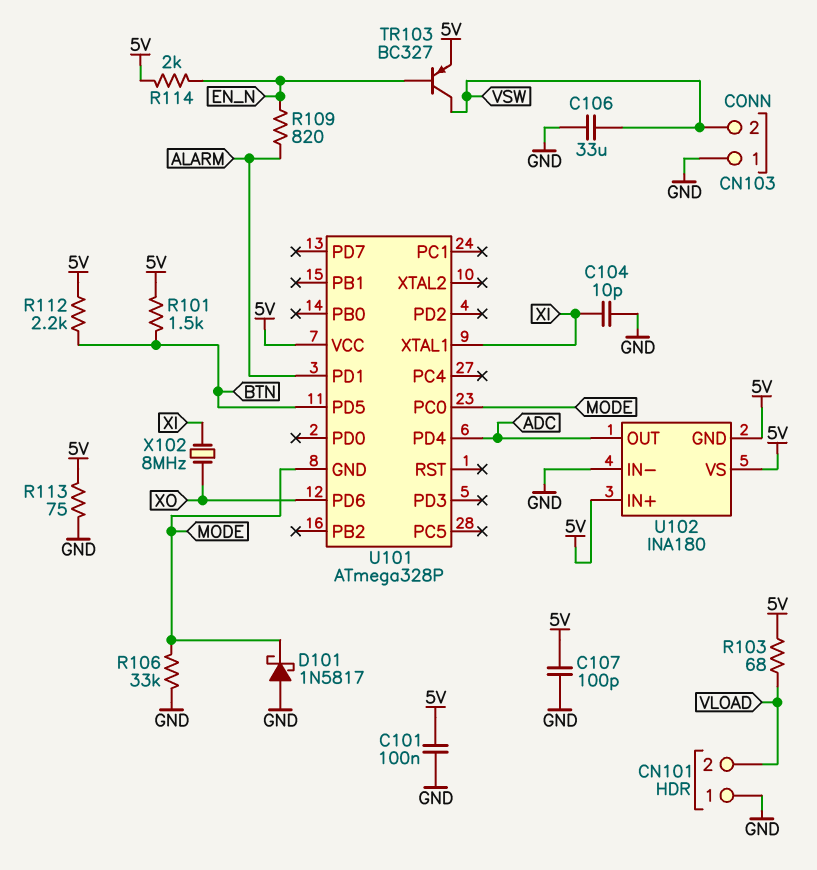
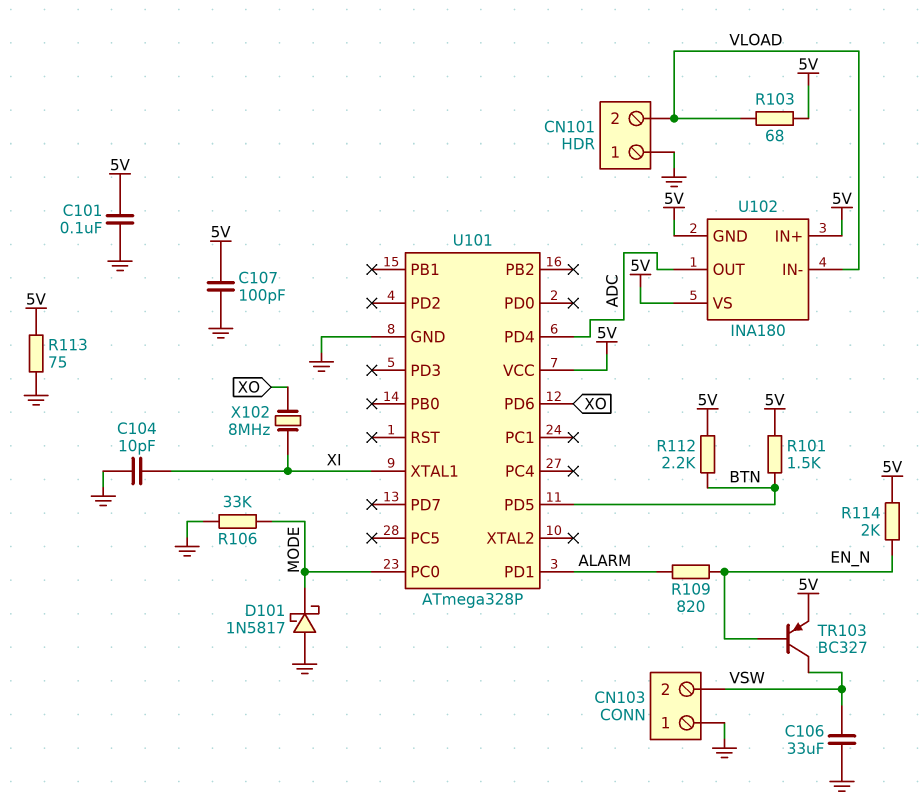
U101 pin GND: MODE -> GND
U102 pin IN-: GND -> VLOAD

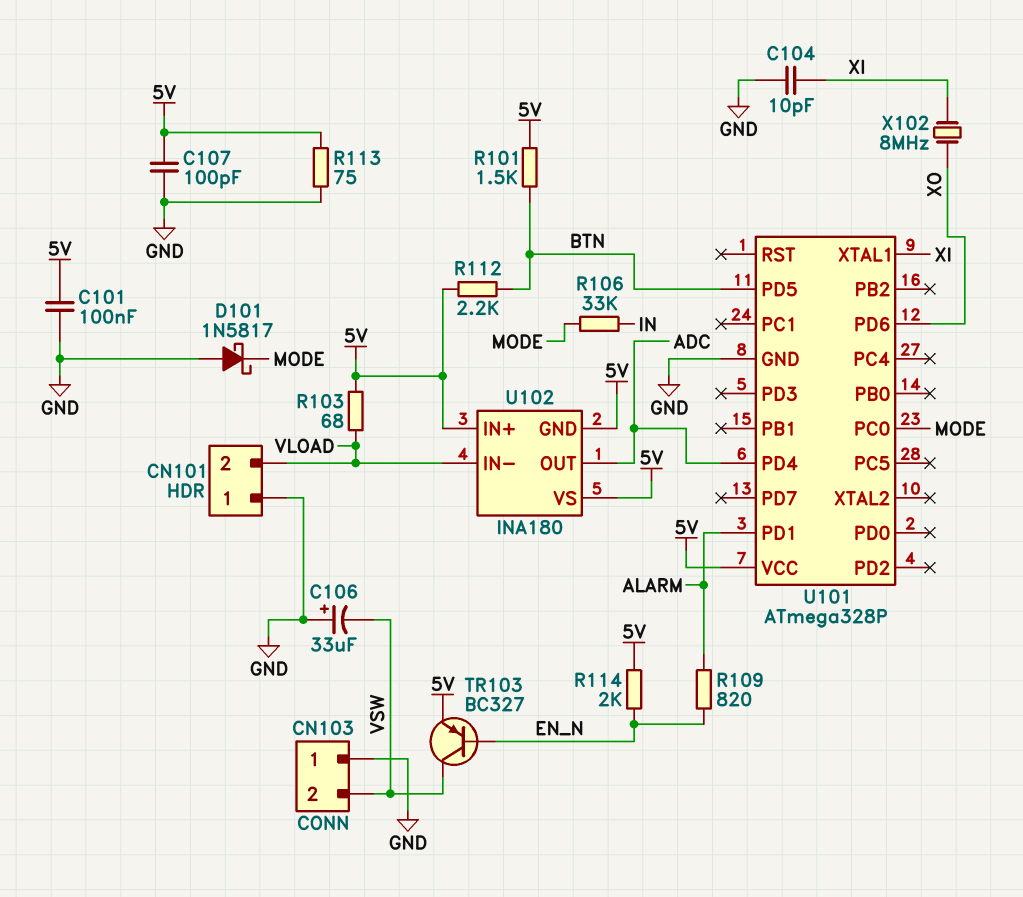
C106: 33uF (GND, VSW) -> 33uF (plus GND, minus VSW)
R106: 33k (GND, MODE) -> 33k (IN, MODE)

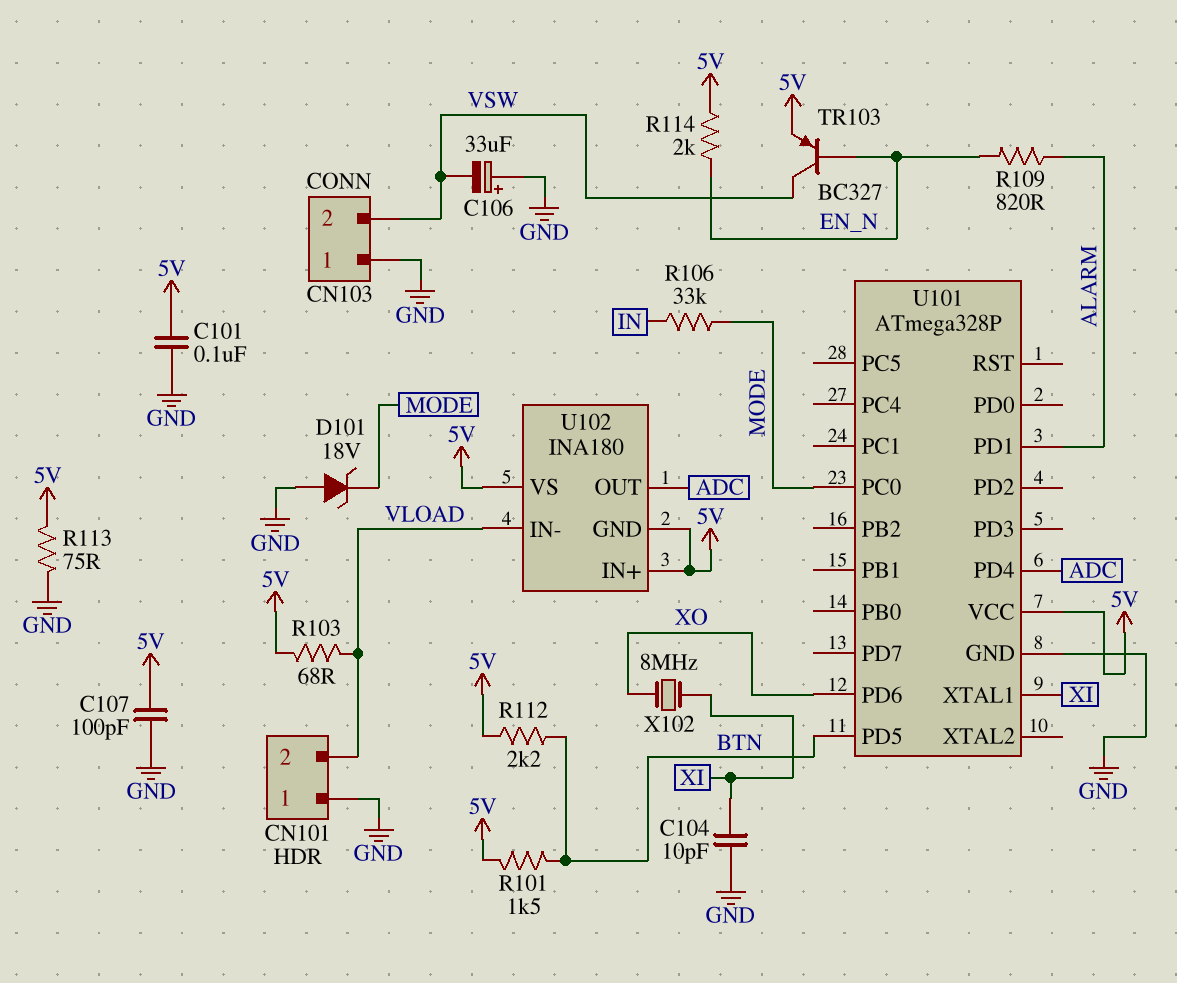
D101: schottky 1N5817 (A GND, K MODE) -> zener 18V (A GND, K MODE)

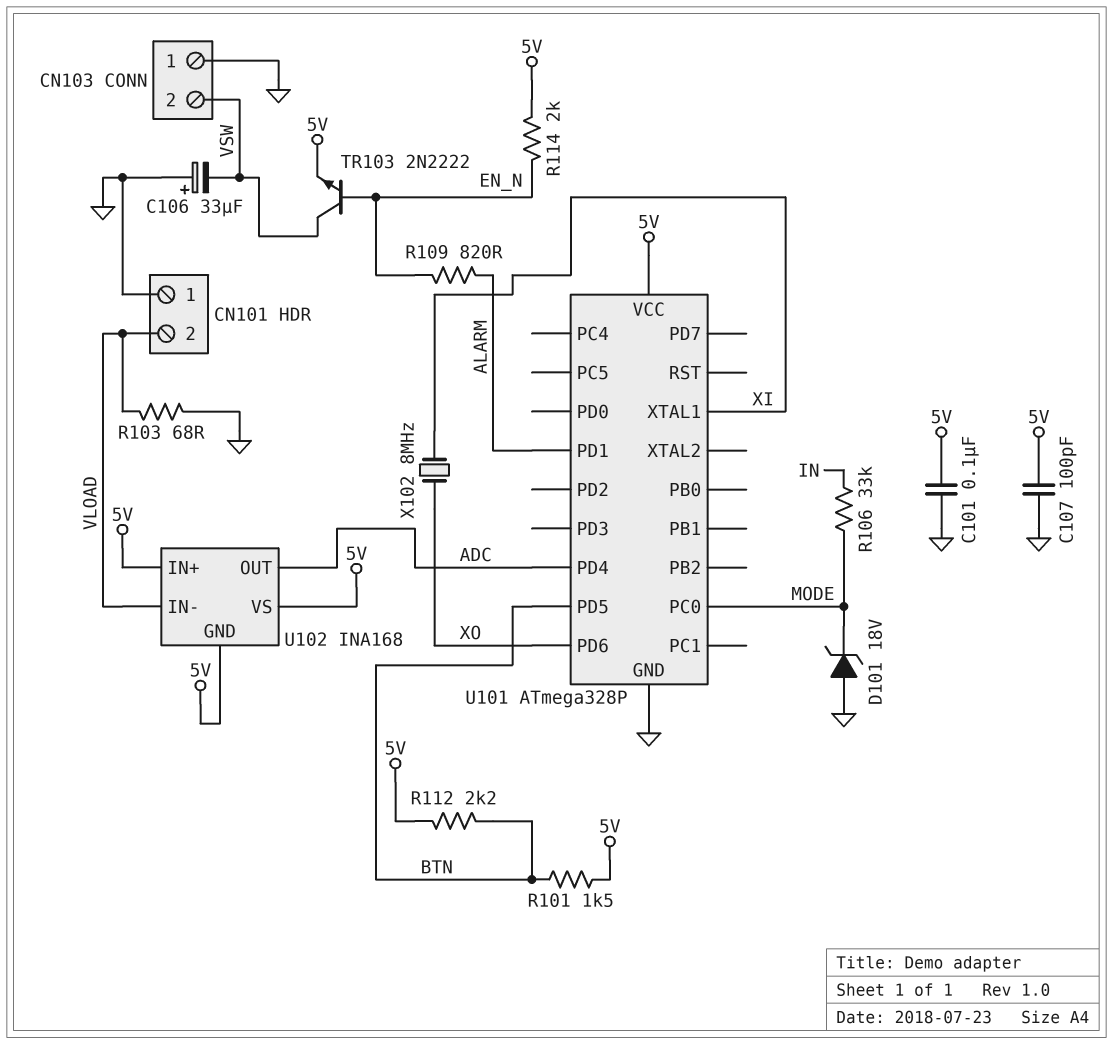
C104: 10pF (GND, XI) -> none
R103: 68 (5V, VLOAD) -> 68 (GND, VLOAD)
R113: 75 (5V, GND) -> none
TR103: PNP BC327 (B EN_N, C VSW, E 5V) -> NPN 2N2222 (B EN_N, C VSW, E 5V)
U102: INA180 -> INA168

